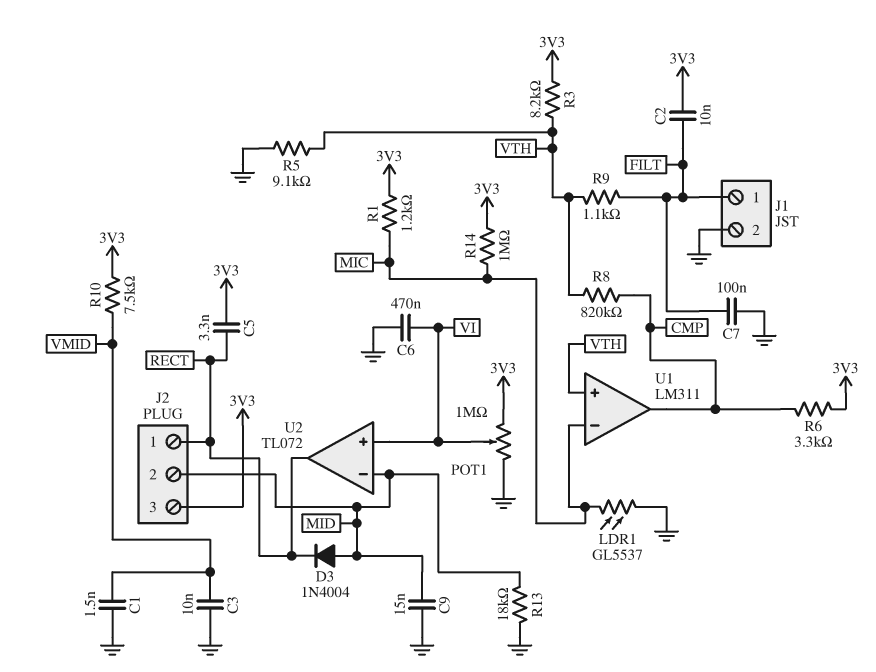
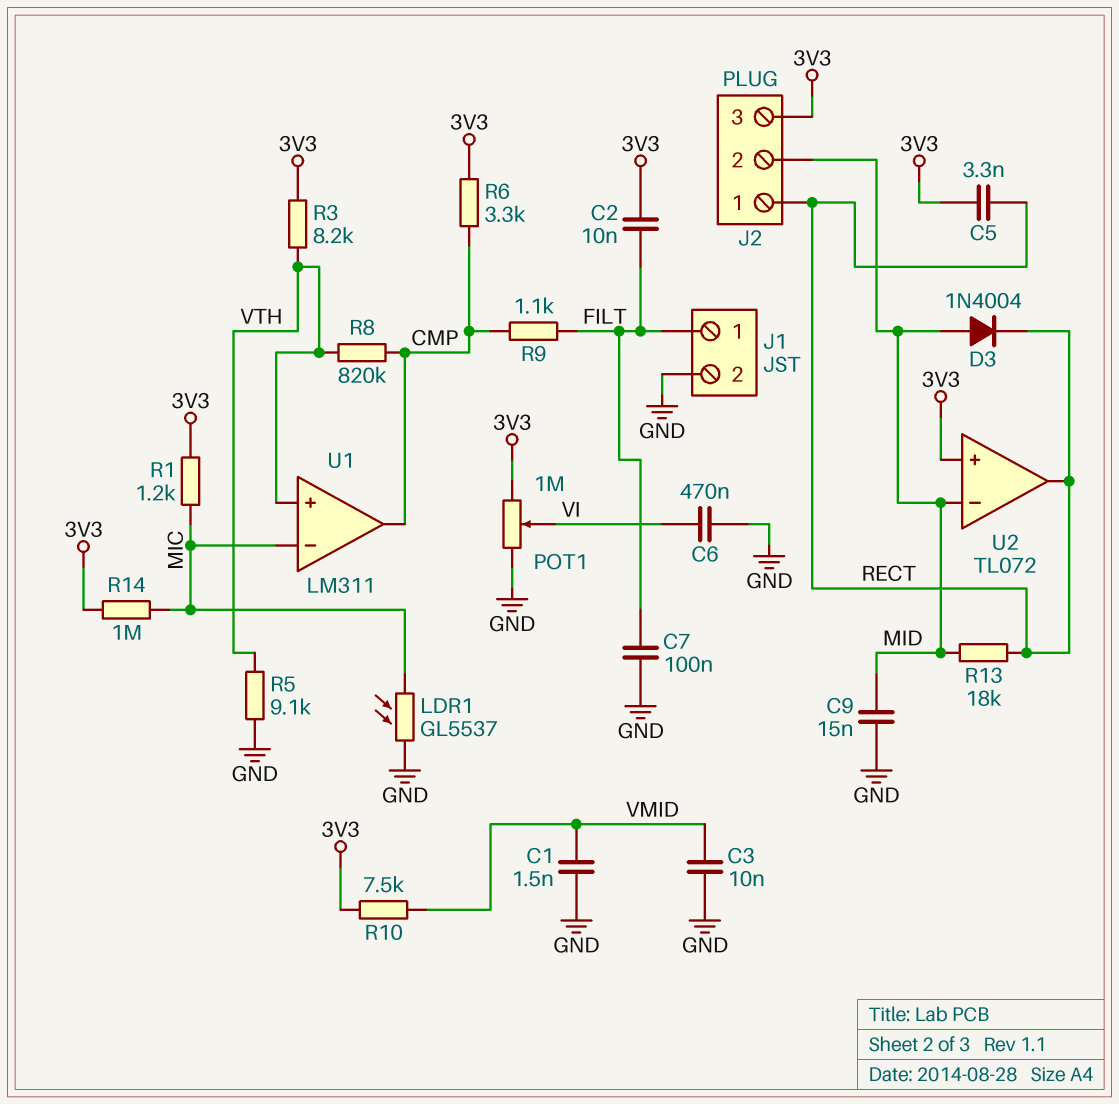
R9: 1.1k (FILT, VTH) -> 1.1k (CMP, FILT)
R13: 18k (GND, MID) -> 18k (MID, RECT)
U2 pin in+: VI -> 3V3

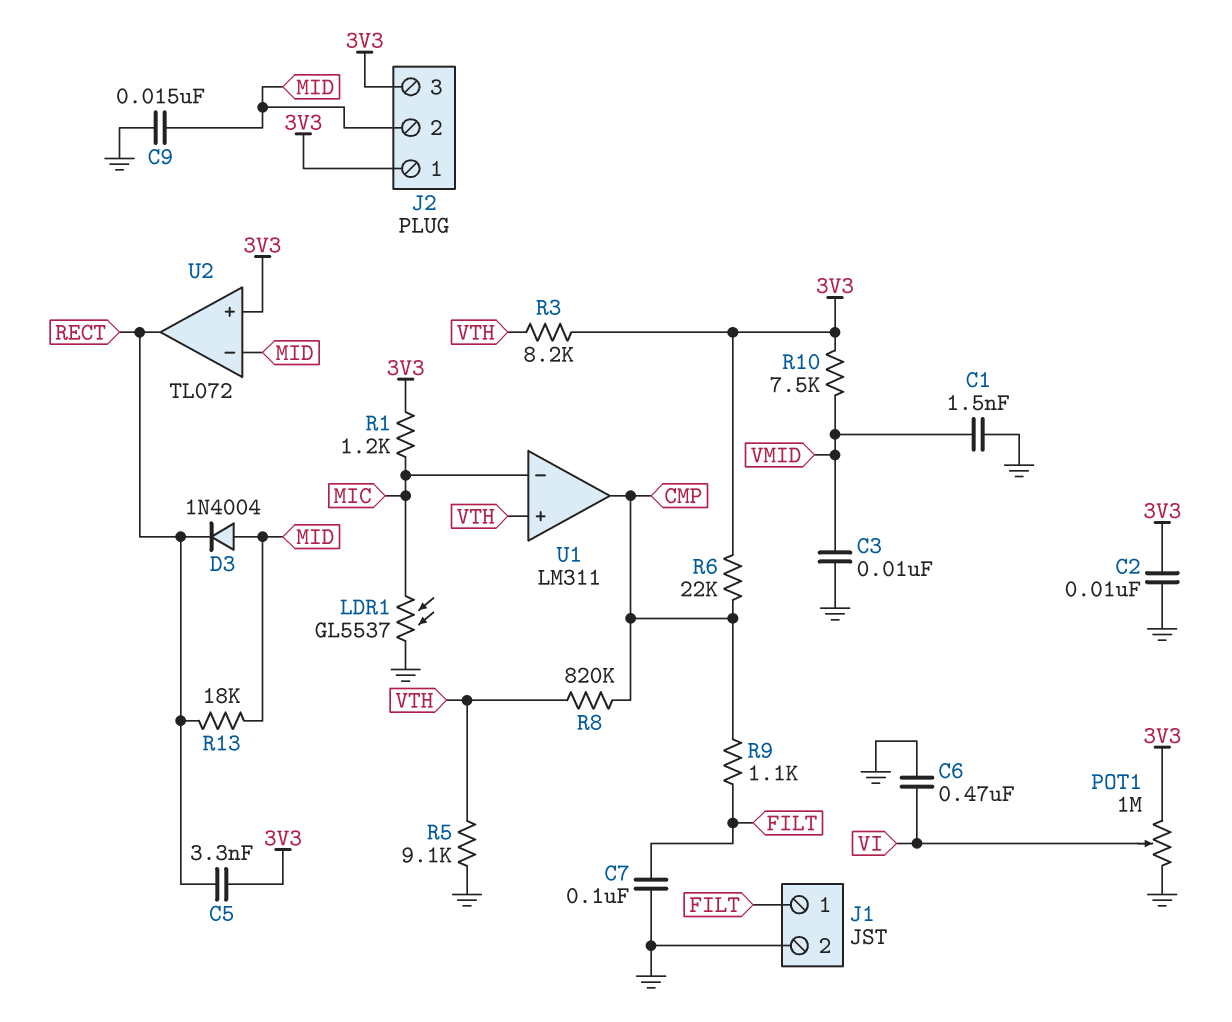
C2: 10nF (3V3, FILT) -> 10nF (3V3, GND)
J2 pin 1: RECT -> 3V3
R6: 3.3k (3V3, CMP) -> 22k (3V3, CMP)
R14: 1M (3V3, MIC) -> none

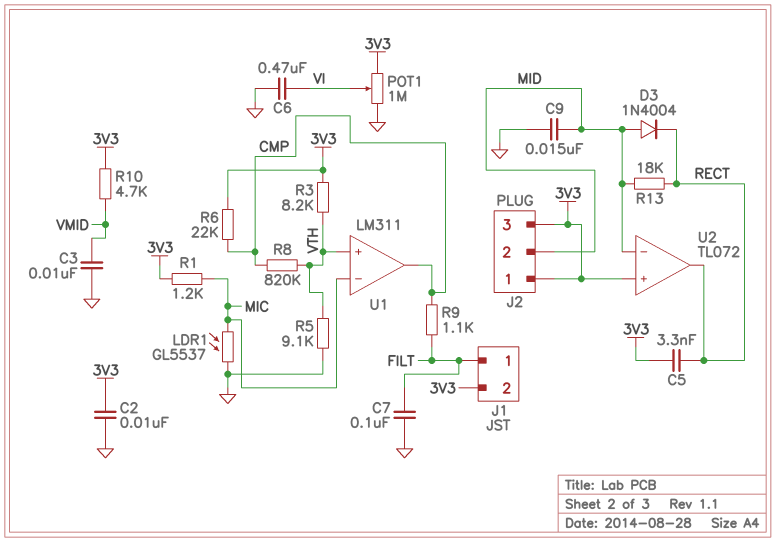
C1: 1.5nF (GND, VMID) -> none
J1 pin 2: GND -> 3V3
R10: 7.5k (3V3, VMID) -> 4.7k (3V3, VMID)

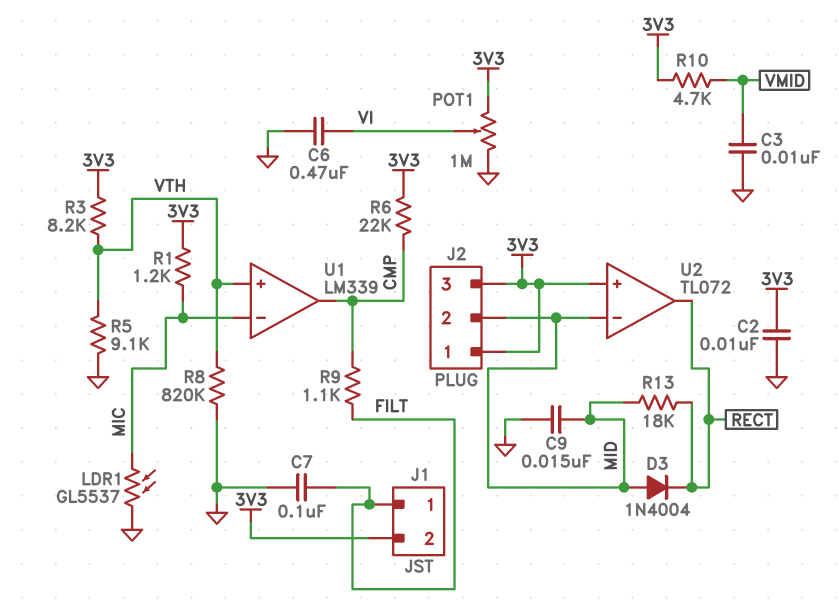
C5: 3.3nF (3V3, RECT) -> none
R8: 820k (CMP, VTH) -> 820k (GND, VTH)
U1: LM311 -> LM339

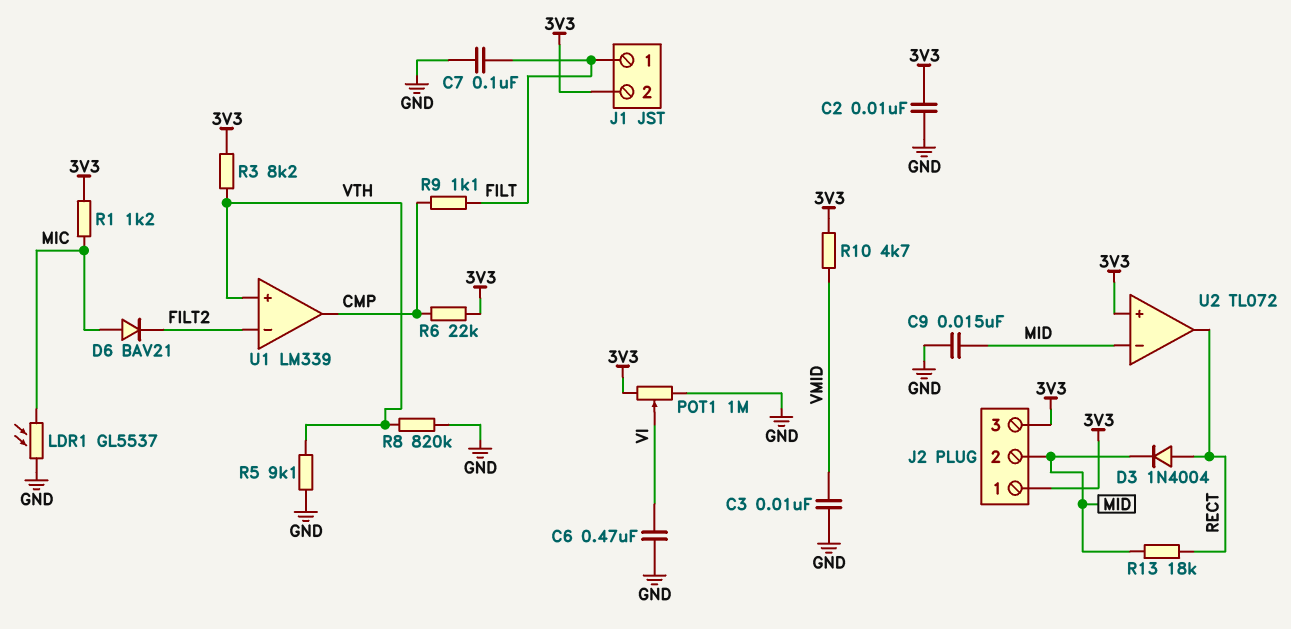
D3: diode 1N4004 (A MID, K RECT) -> diode 1N4004 (A RECT, K MID)
D6: none -> diode BAV21 (A MIC, K FILT2)
U1 pin in-: MIC -> FILT2

